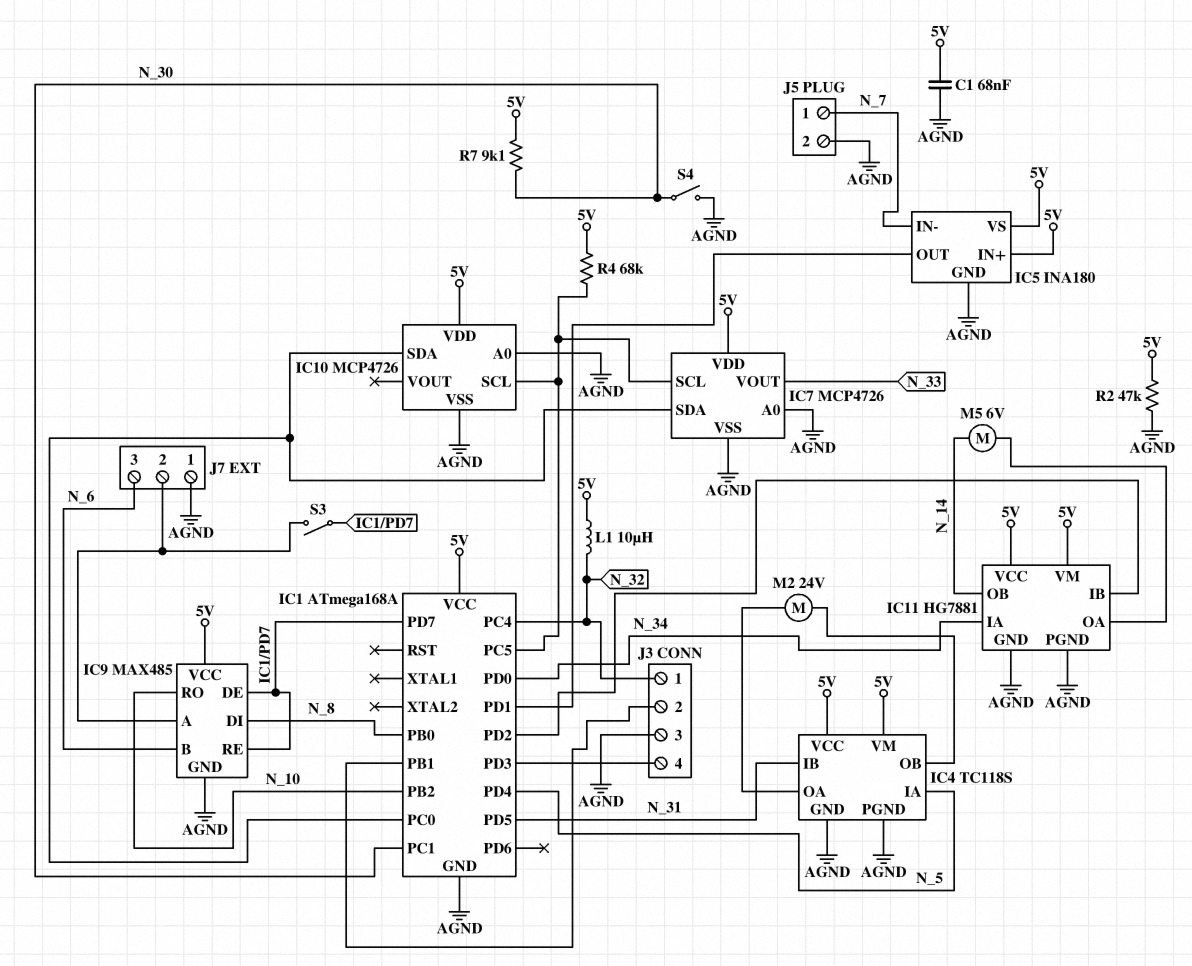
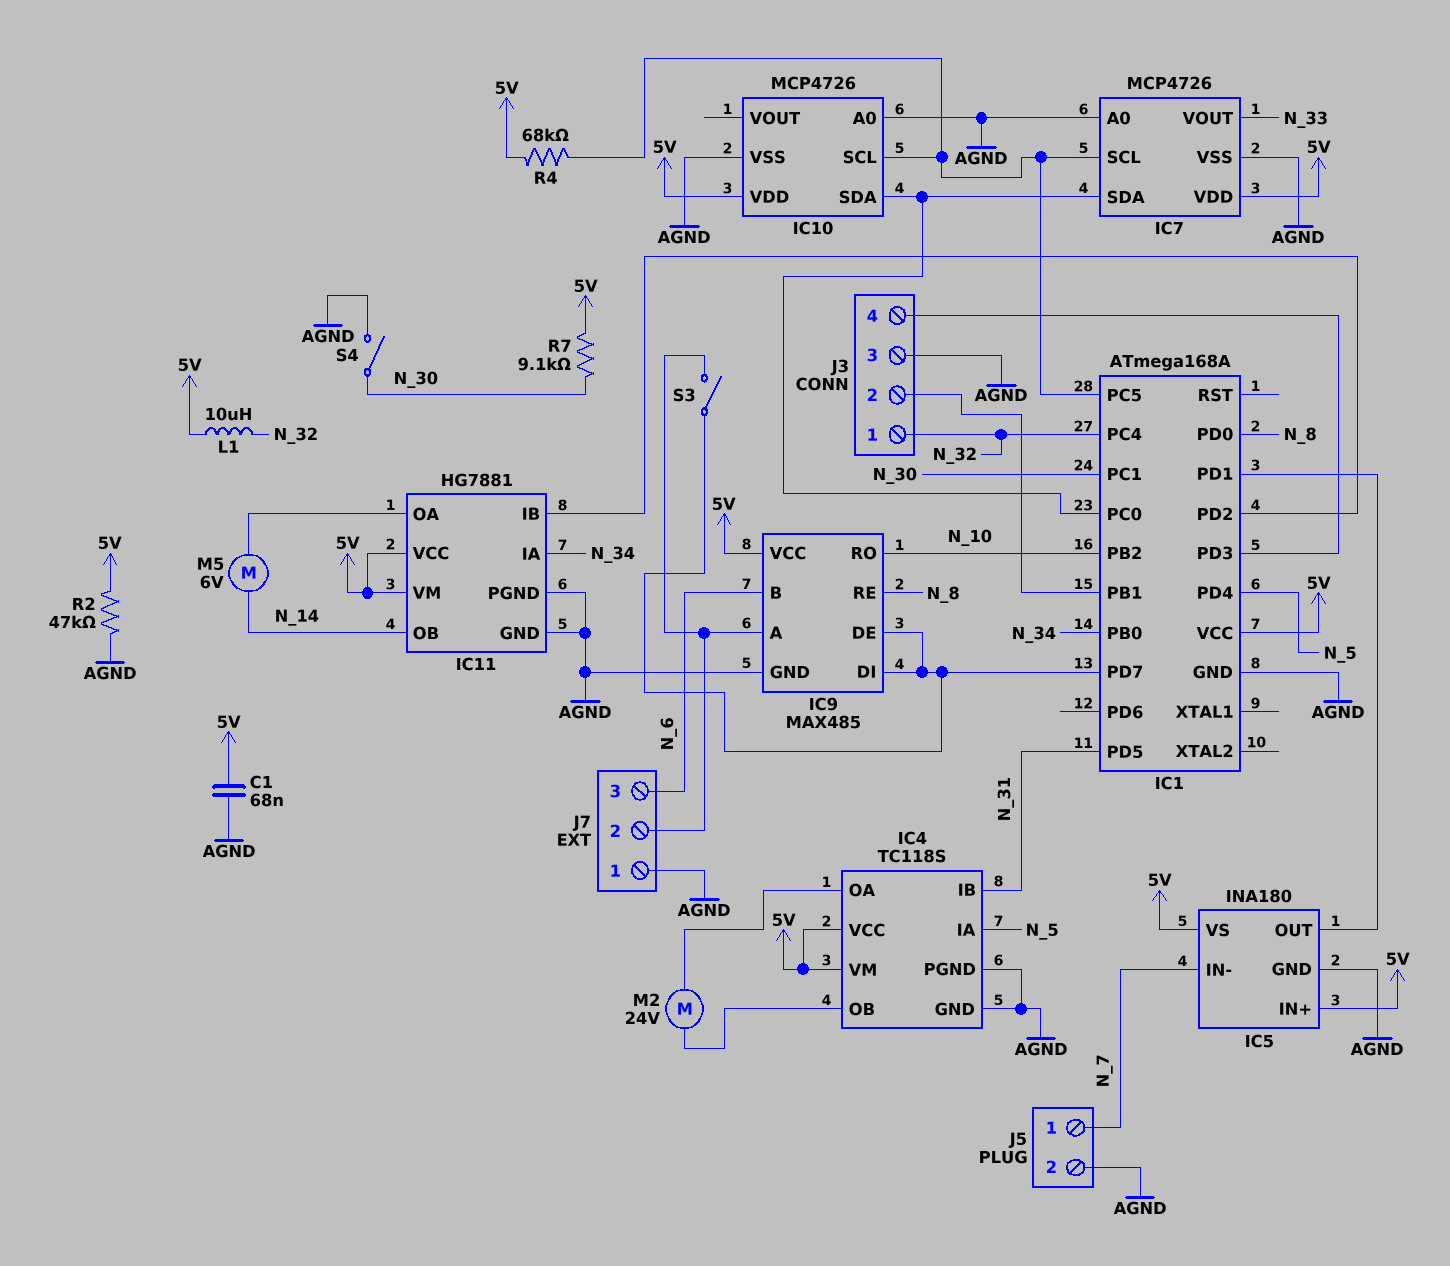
IC1 pin PB0: N_8 -> N_34
IC1 pin PD0: N_34 -> N_8
IC9 pin DI: N_8 -> IC1/PD7
IC9 pin RE: IC1/PD7 -> N_8

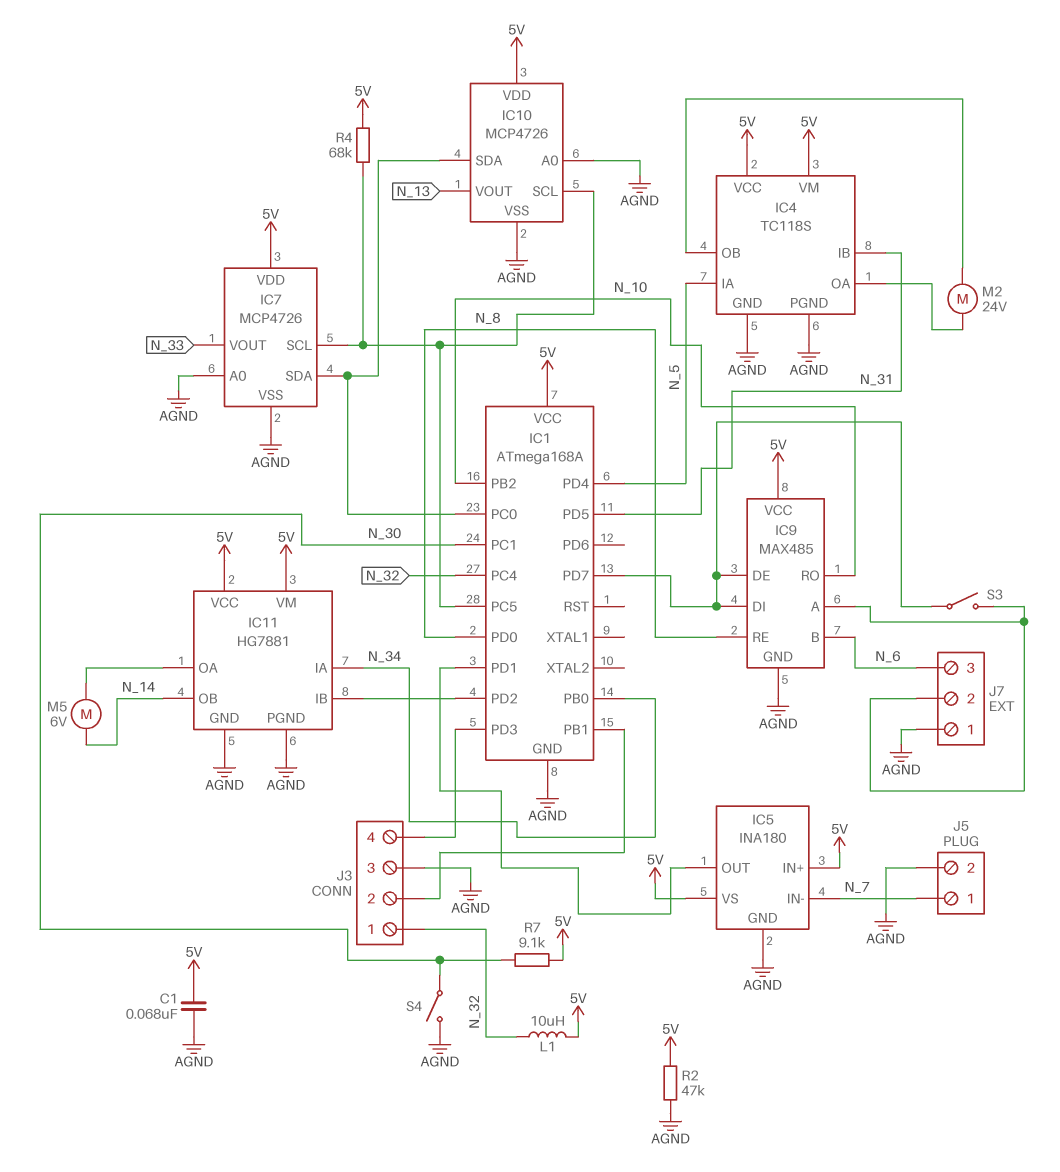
IC10 pin VOUT: none -> N_13

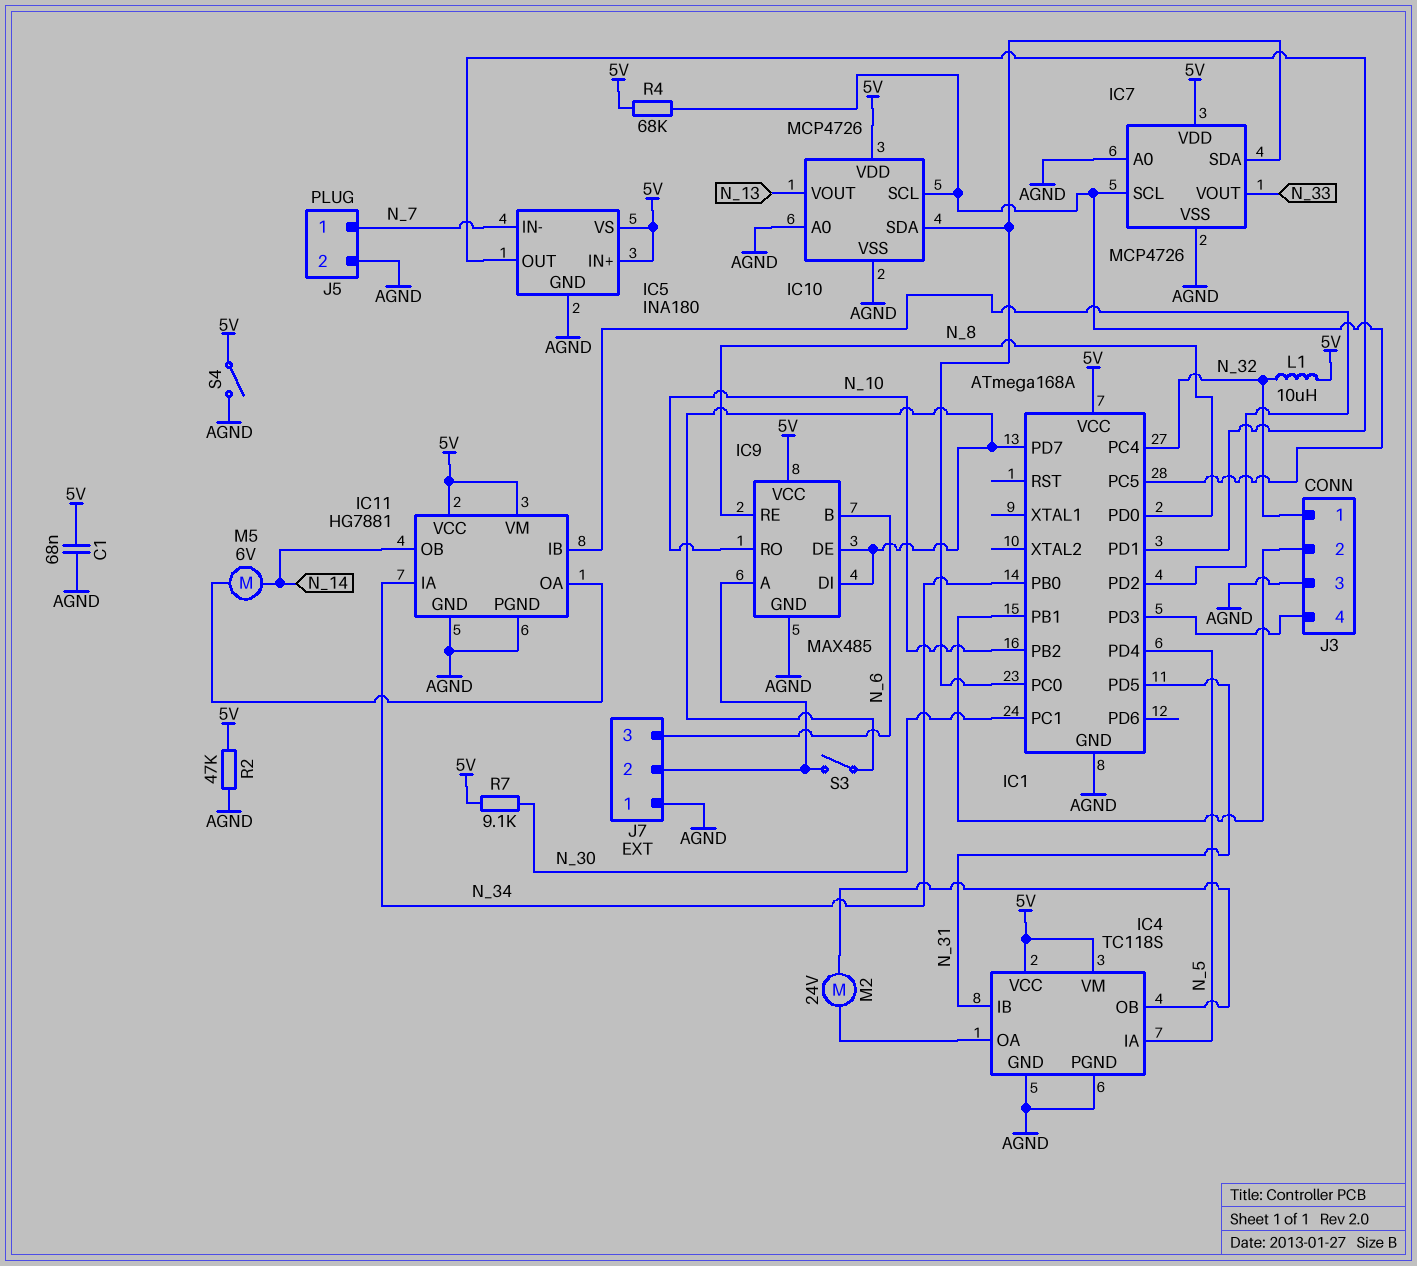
S4: switch (AGND, N_30) -> switch (5V, AGND)

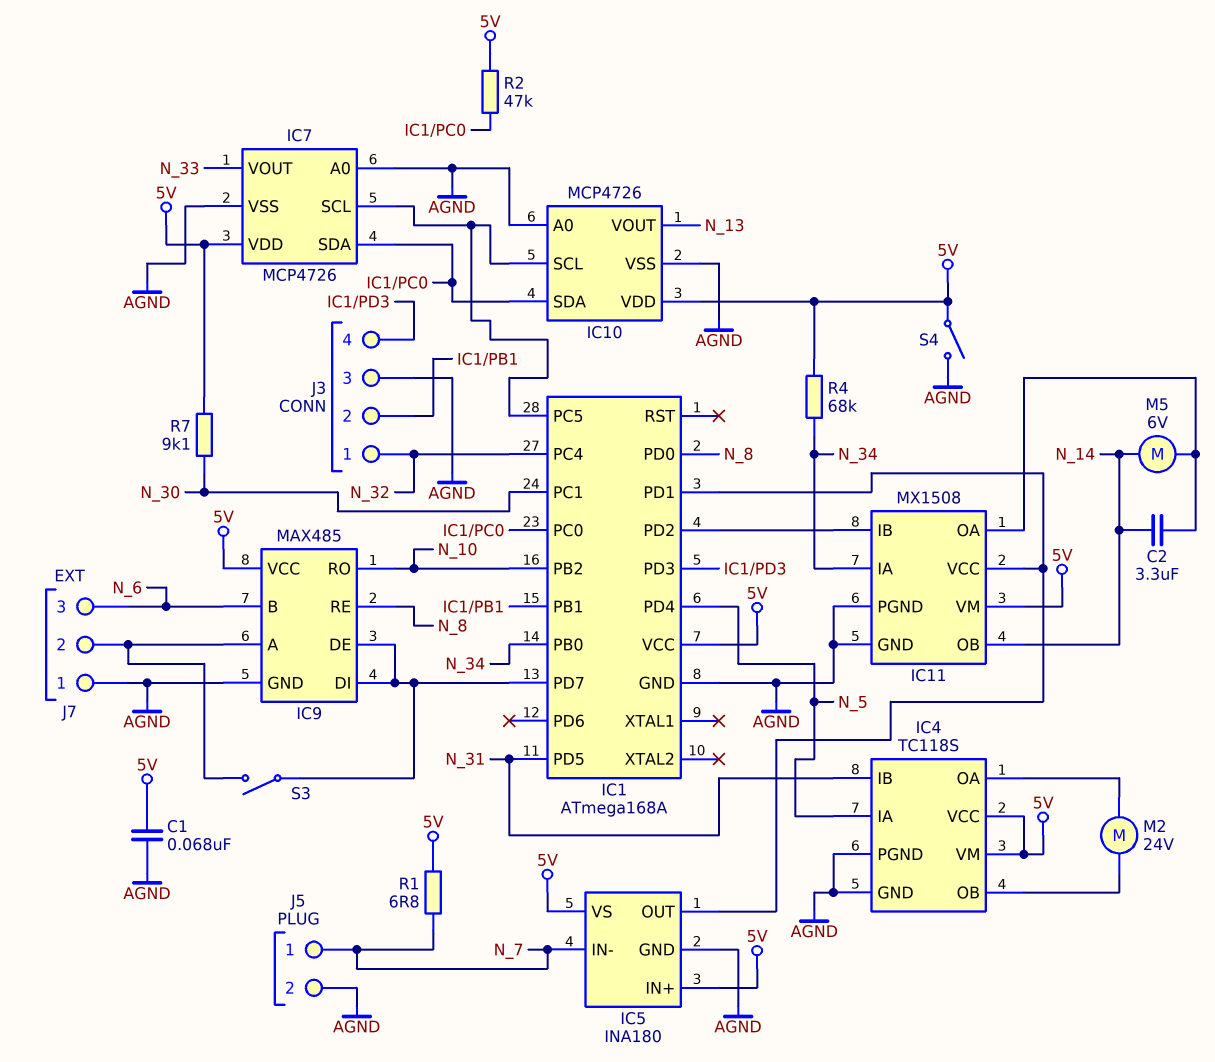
C2: none -> 3.3uF (IC11/OA, N_14)
IC11: HG7881 -> MX1508
IC11 pin VCC: 5V -> IC1/PD1
L1: 10uH (5V, N_32) -> none
R1: none -> 6.8 (5V, N_7)
R2: 47k (5V, AGND) -> 47k (5V, IC1/PC0)
R4: 68k (5V, IC1/PC5) -> 68k (5V, N_34)

